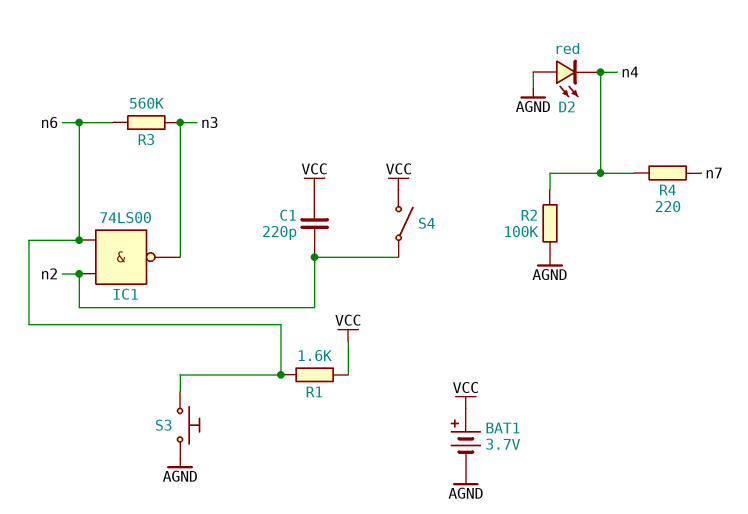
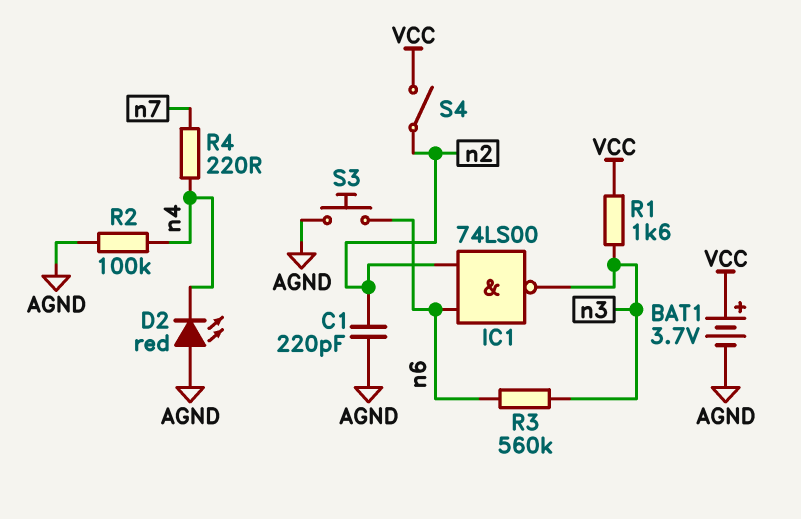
C1: 220pF (VCC, n2) -> 220pF (AGND, n2)
R1: 1.6k (VCC, n6) -> 1.6k (VCC, n3)

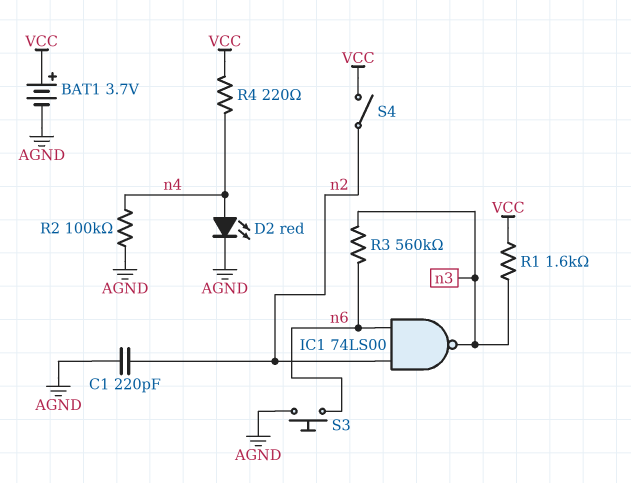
D2: LED red (A AGND, K n4) -> LED red (A n4, K AGND)
R4: 220 (n4, n7) -> 220 (VCC, n4)

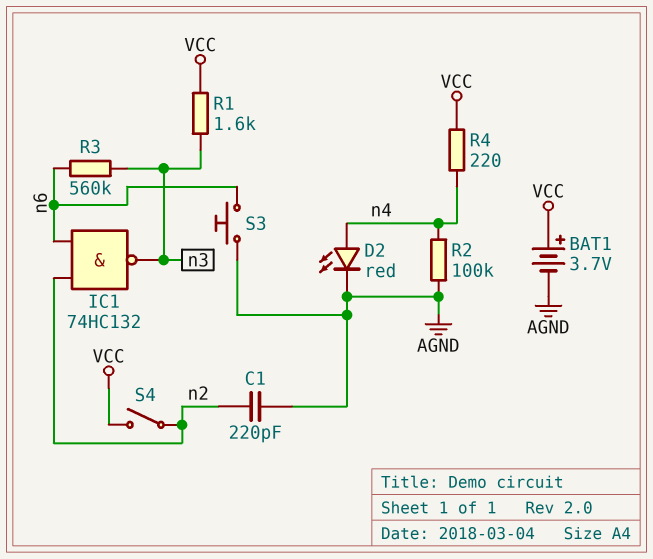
IC1: NAND 74LS00 (in n2, in n6, out n3) -> NAND 74HC132 (in n2, in n6, out n3)

